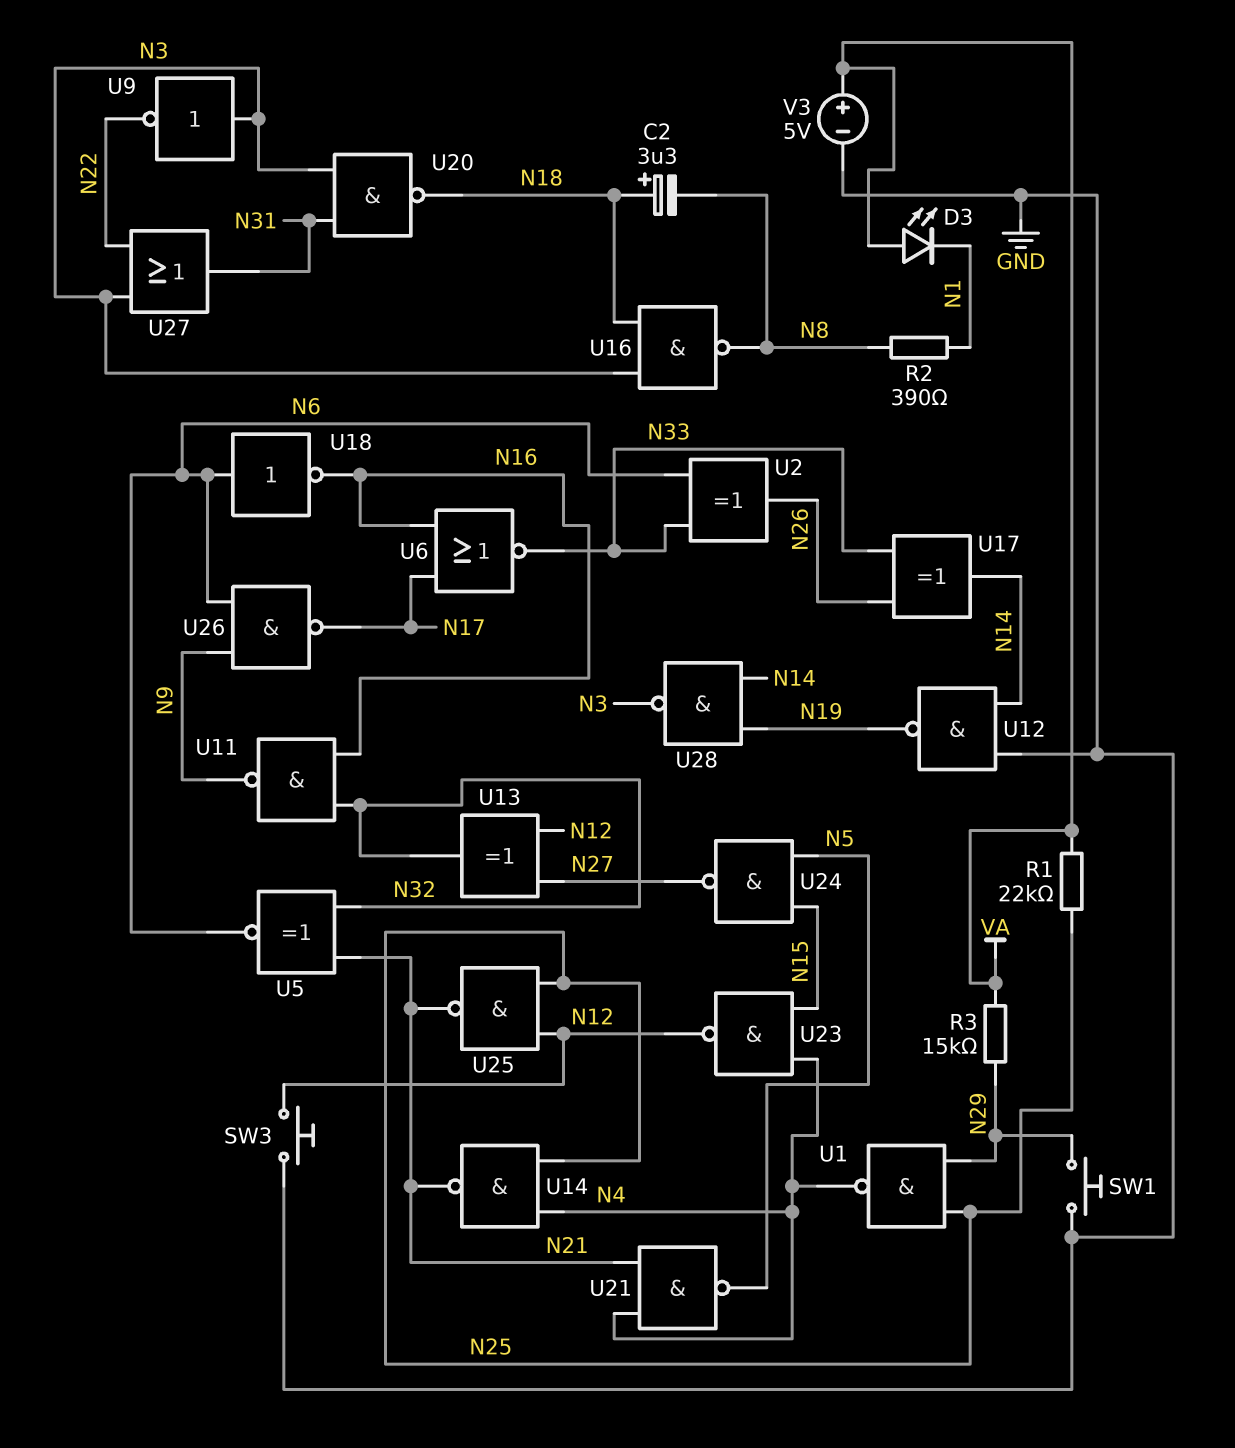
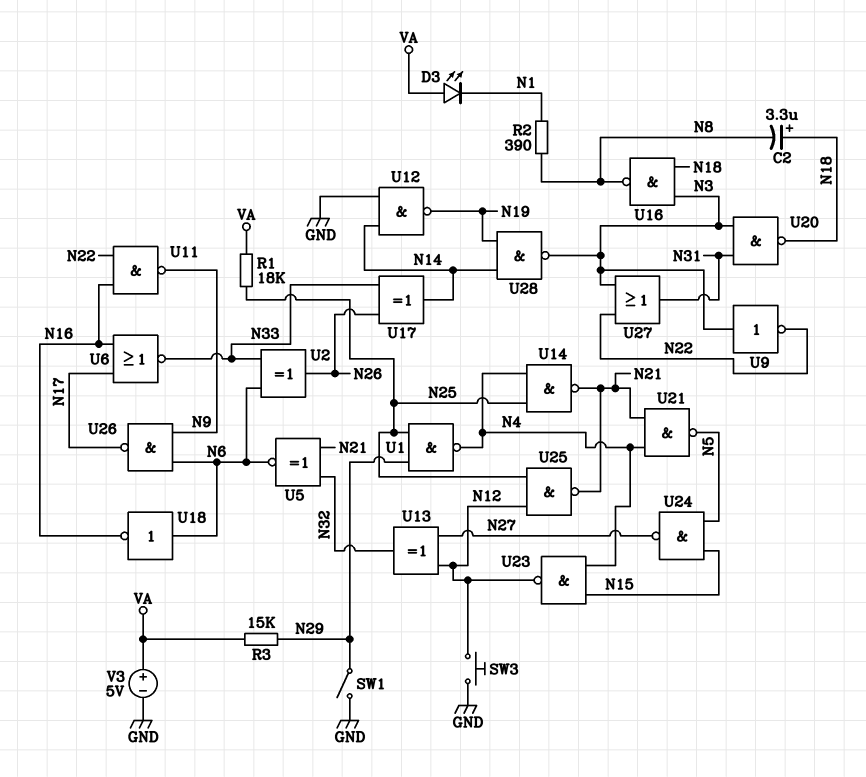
R1: 22k (N25, VA) -> 18k (N25, VA)
SW1: button (GND, N29) -> switch (GND, N29)
U11: NAND (in N16, in N32, out N9) -> NAND (in N16, in N22, out N9)

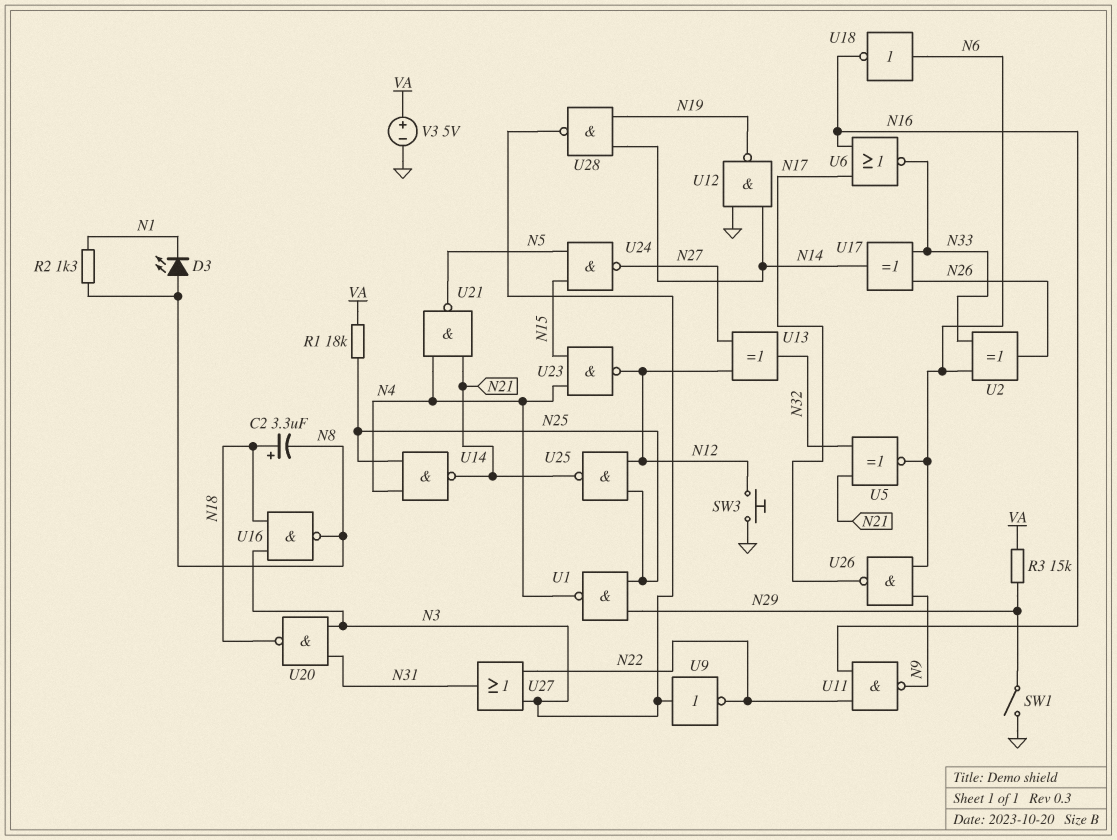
D3: LED (A VA, K N1) -> LED (A N8, K N1)
R2: 390 (N1, N8) -> 1.3k (N1, N8)

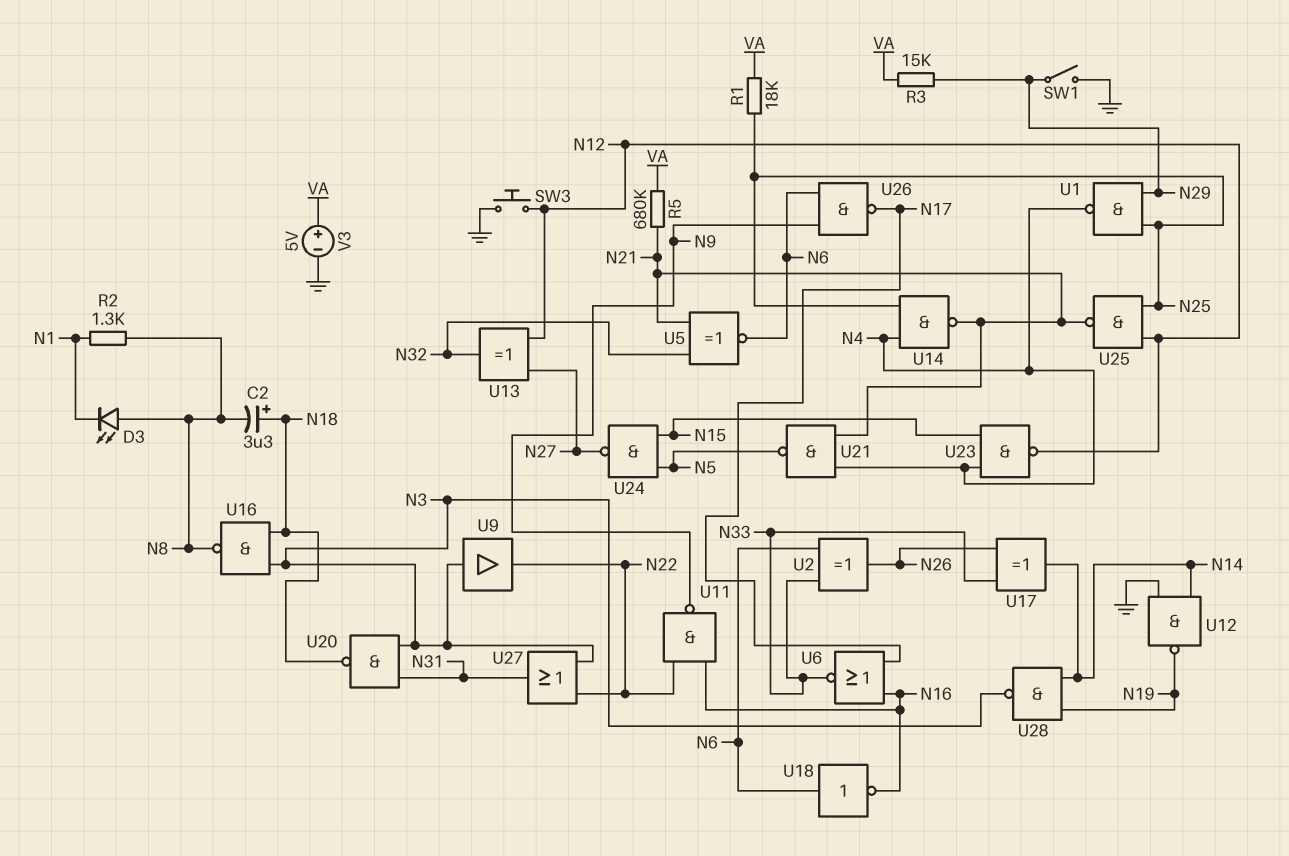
R5: none -> 680k (N21, VA)
U9: NOT (in N3, out N22) -> buffer (in N3, out N22)

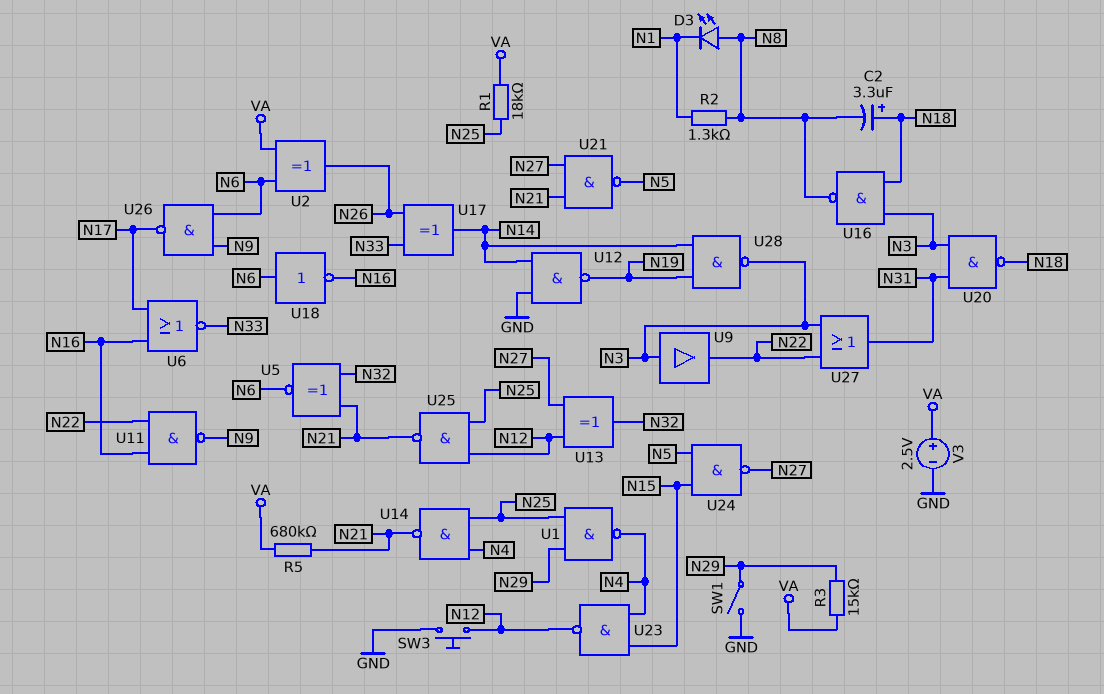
U2: XOR (in N6, in N33, out N26) -> XOR (in N6, in VA, out N26)
U21: NAND (in N4, in N21, out N5) -> NAND (in N21, in N27, out N5)
V3: 5V (plus VA, minus GND) -> 2.5V (plus VA, minus GND)

